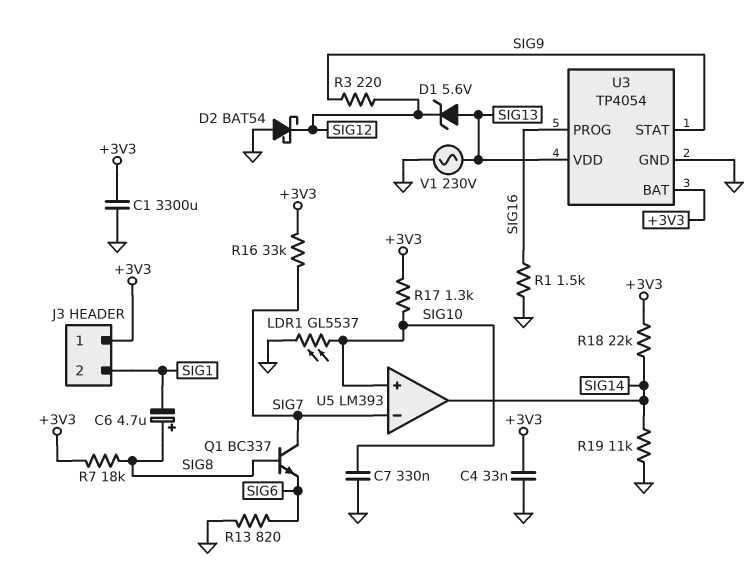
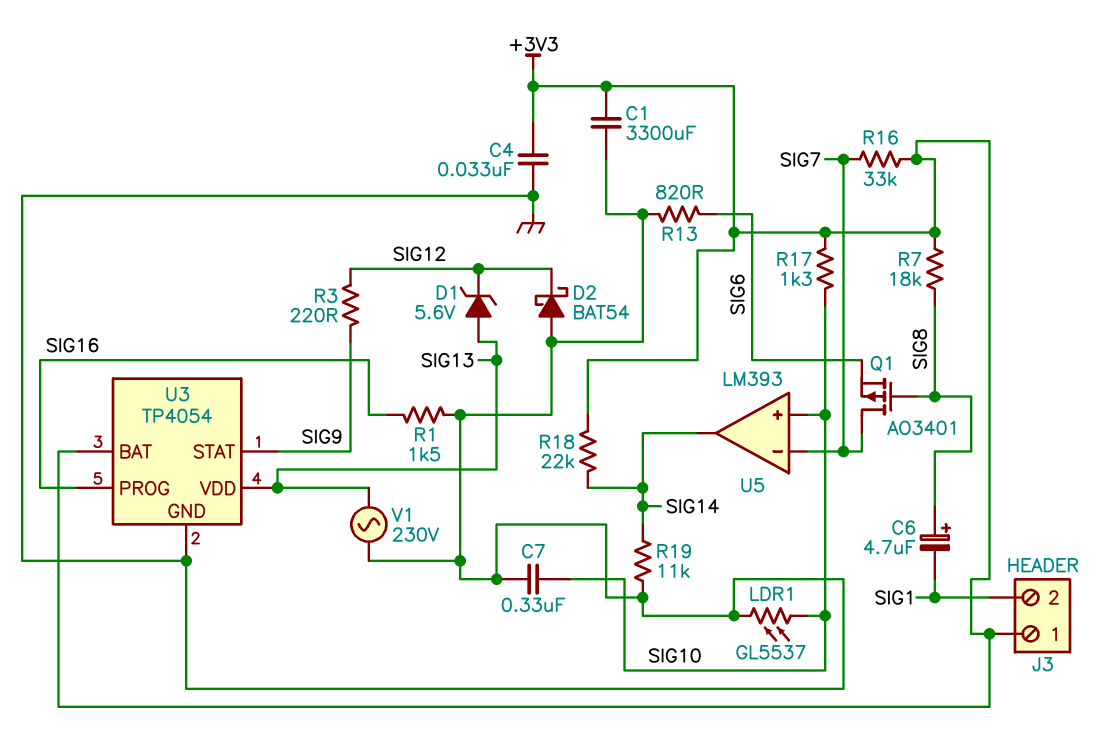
Q1: NPN BC337 (B SIG8, C SIG7, E SIG6) -> PMOS AO3401 (G SIG8, D SIG7, S SIG6)

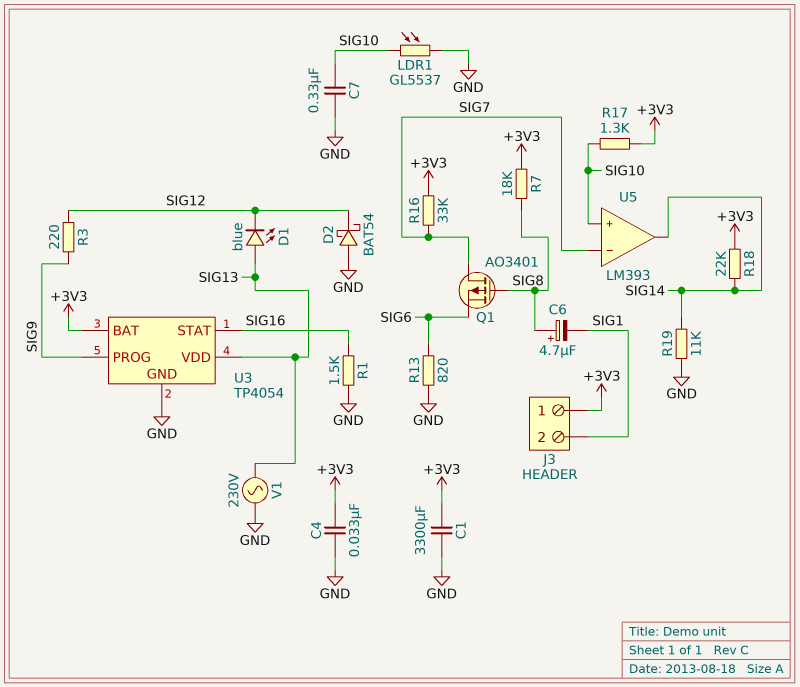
D1: zener 5.6V (A SIG13, K SIG12) -> LED blue (A SIG13, K SIG12)
U3 pin PROG: SIG16 -> SIG9
U3 pin STAT: SIG9 -> SIG16

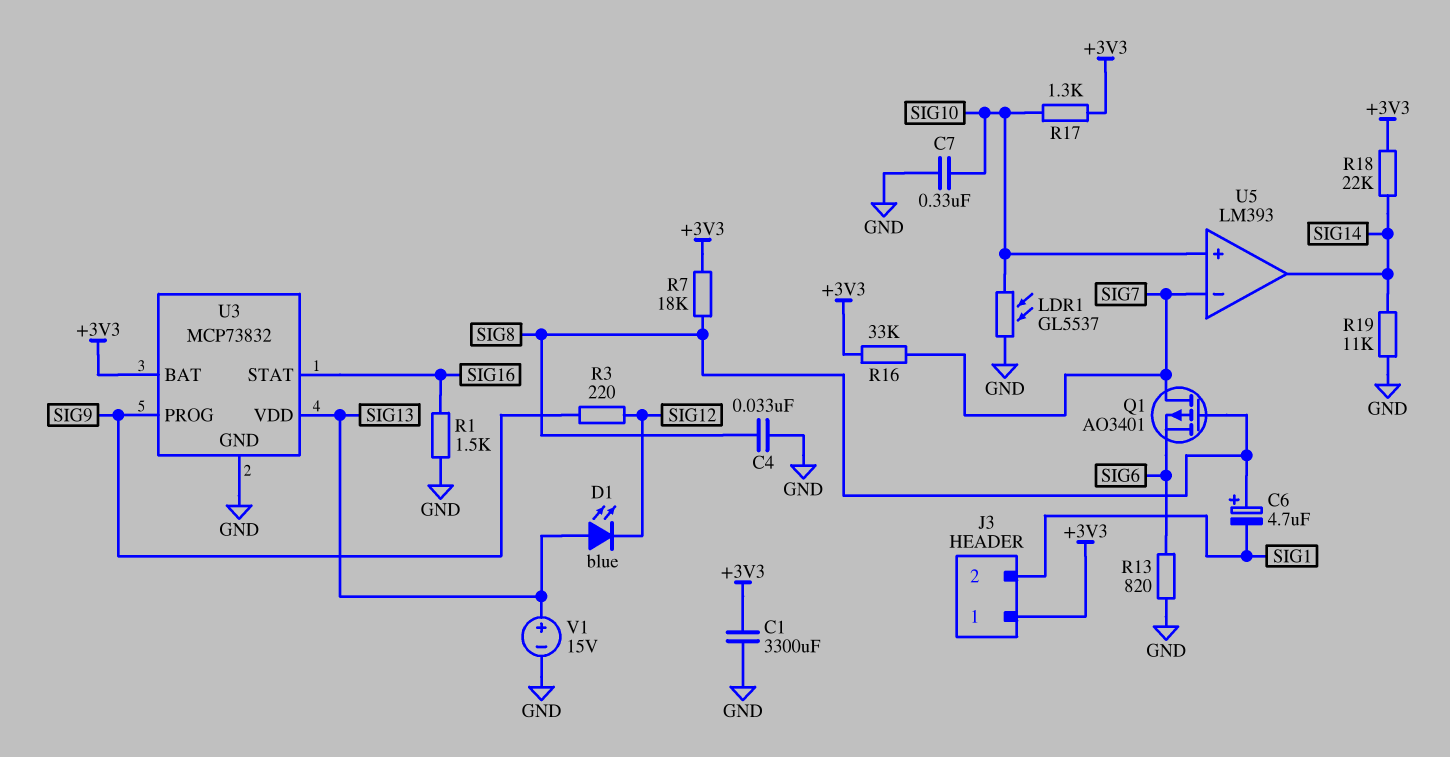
C4: 33nF (+3V3, GND) -> 33nF (GND, SIG8)
D2: schottky BAT54 (A GND, K SIG12) -> none
U3: TP4054 -> MCP73832
V1: AC 230V (GND, SIG13) -> 15V (plus SIG13, minus GND)

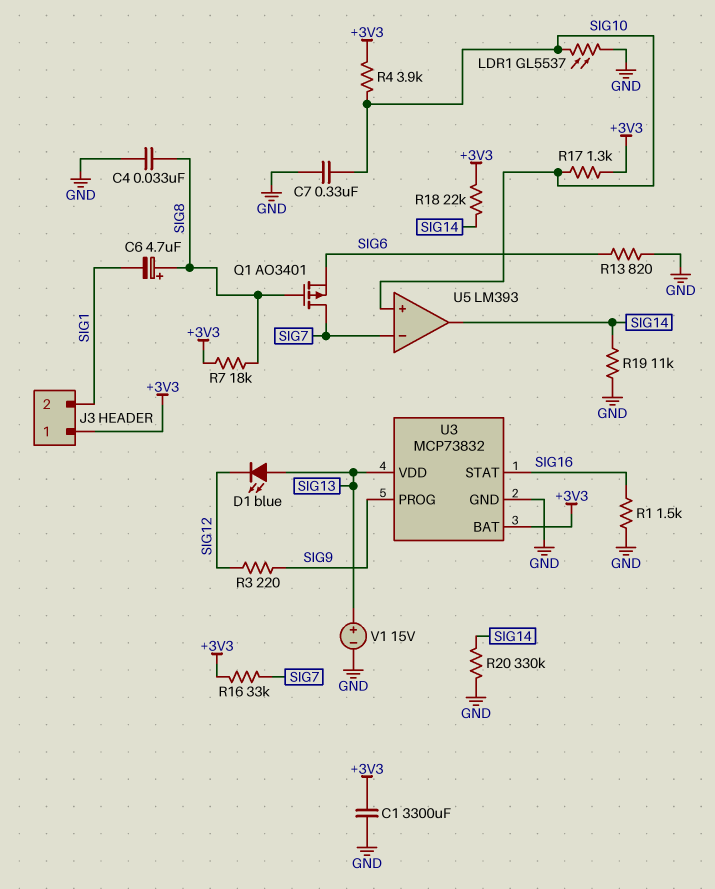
R4: none -> 3.9k (+3V3, SIG10)
R20: none -> 330k (GND, SIG14)

